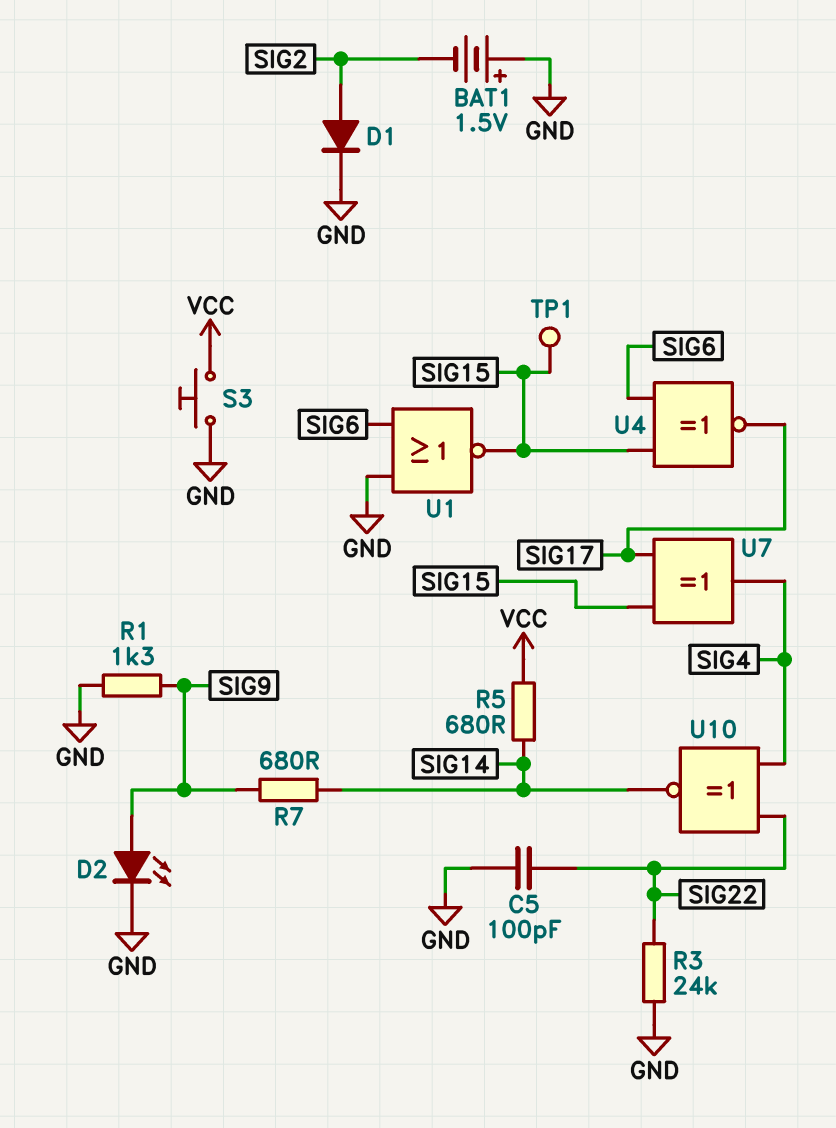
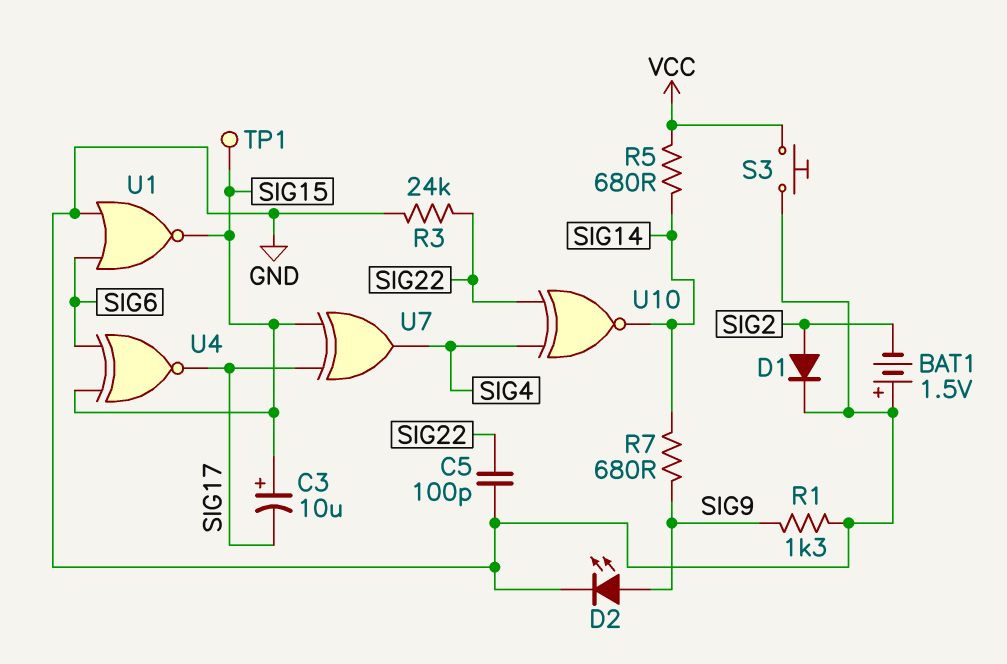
C3: none -> 10uF (plus SIG15, minus SIG17)

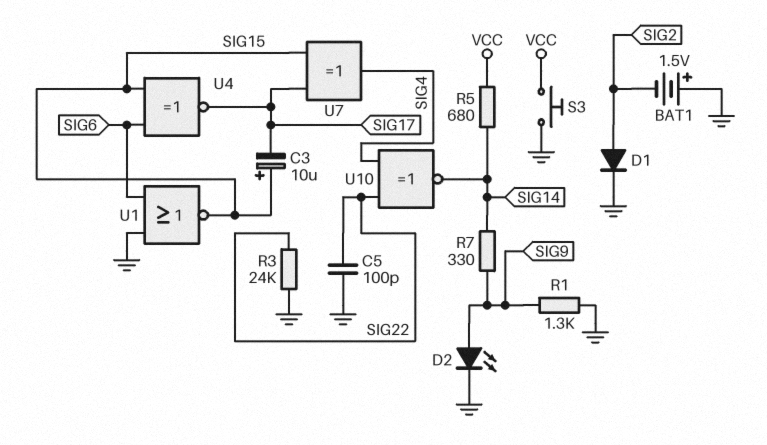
R7: 680 (SIG9, SIG14) -> 330 (SIG9, SIG14)
TP1: test point (SIG15) -> none

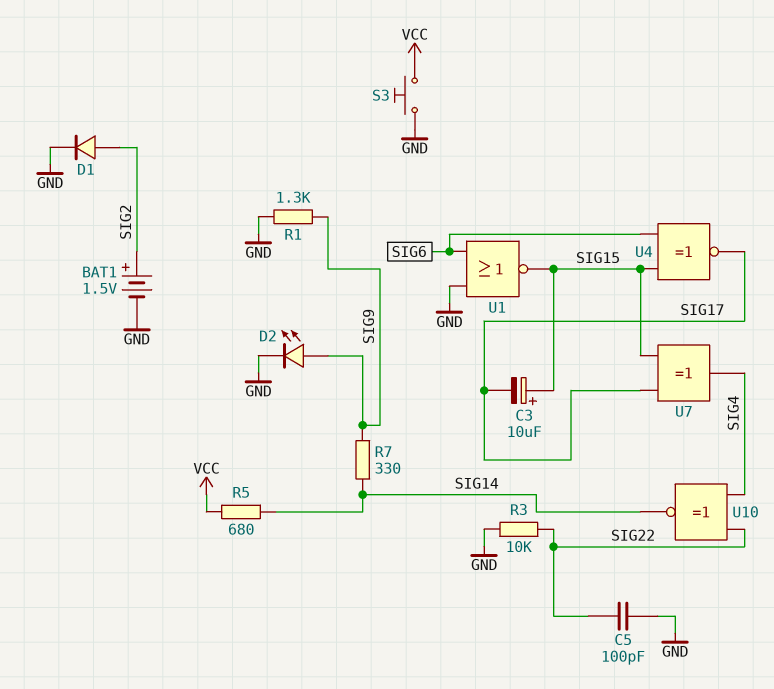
BAT1: 1.5V (plus GND, minus SIG2) -> 1.5V (plus SIG2, minus GND)
R3: 24k (GND, SIG22) -> 10k (GND, SIG22)

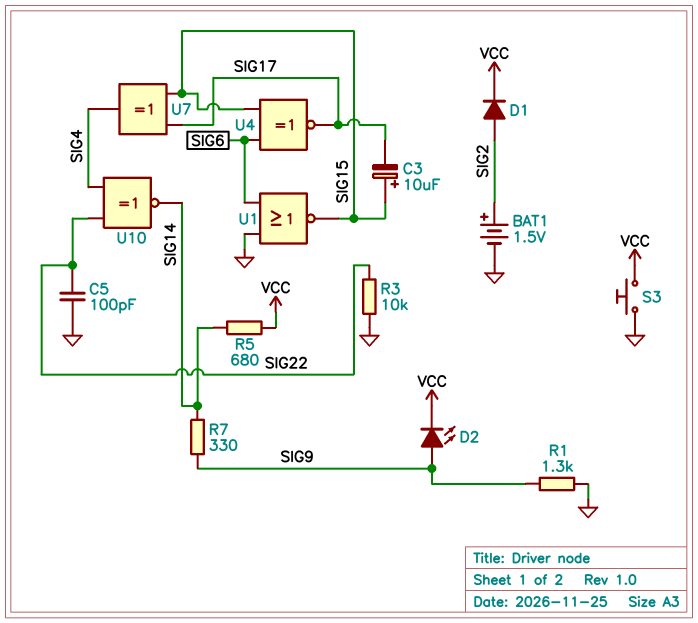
D1: diode (A SIG2, K GND) -> diode (A SIG2, K VCC)
D2: LED (A SIG9, K GND) -> LED (A SIG9, K VCC)

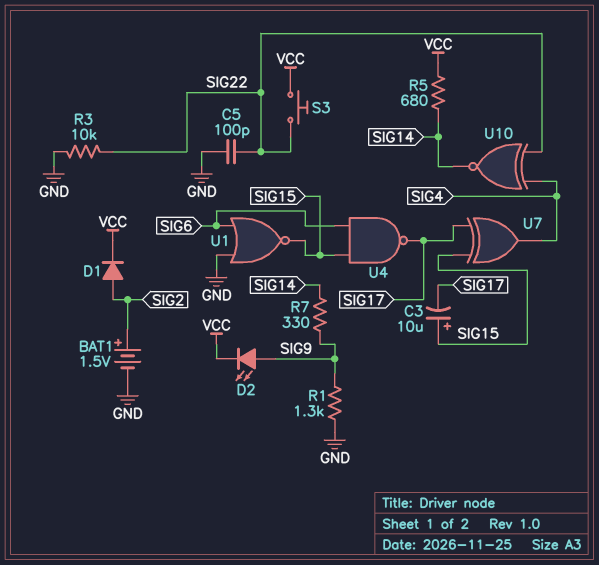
S3: button (GND, VCC) -> button (SIG22, VCC)
U4: XNOR (in SIG6, in SIG15, out SIG17) -> NAND (in SIG6, in SIG15, out SIG17)

